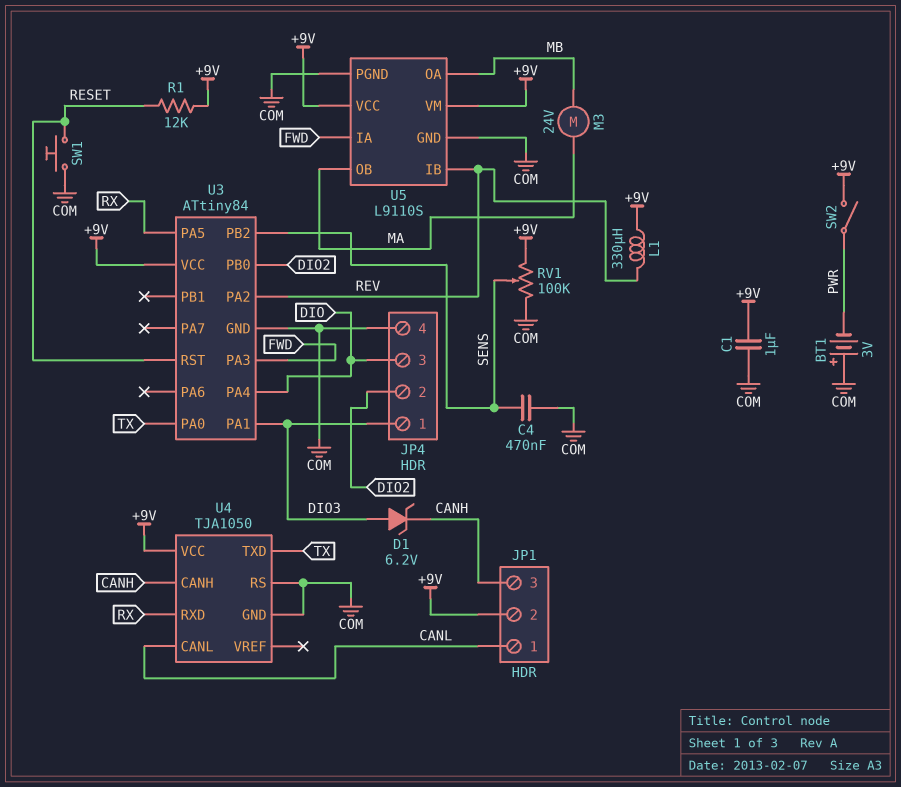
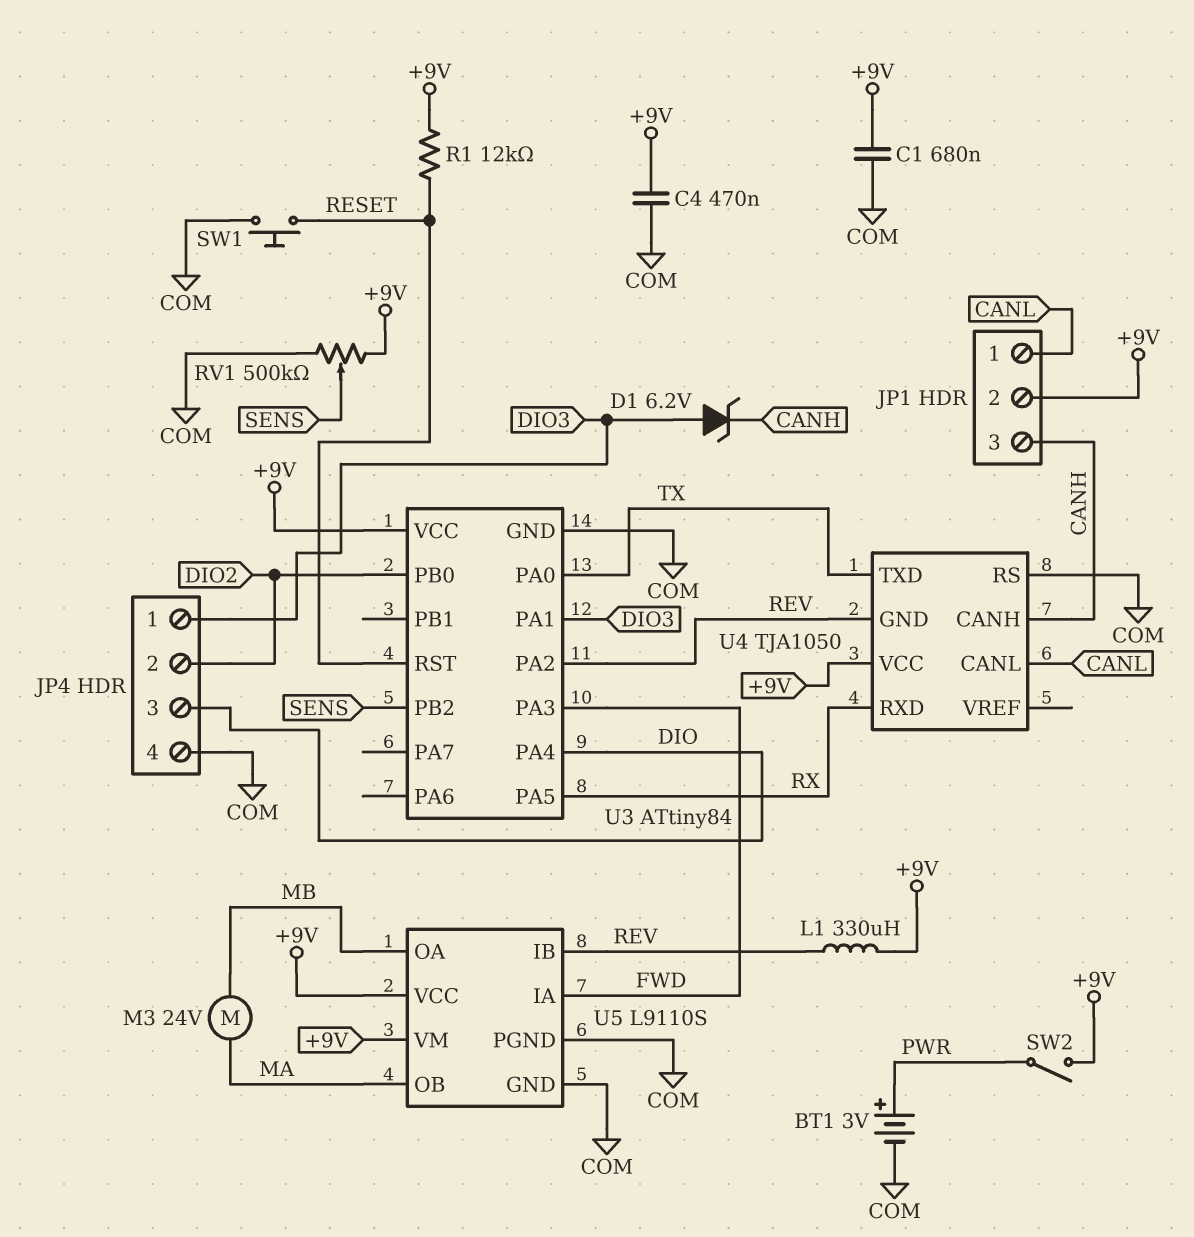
BT1: 3V (plus COM, minus PWR) -> 3V (plus PWR, minus COM)
C1: 1uF (+9V, COM) -> 680nF (+9V, COM)
C4: 470nF (COM, SENS) -> 470nF (+9V, COM)
RV1: 100k (+9V, COM, wiper SENS) -> 500k (+9V, COM, wiper SENS)
U4 pin GND: COM -> REV

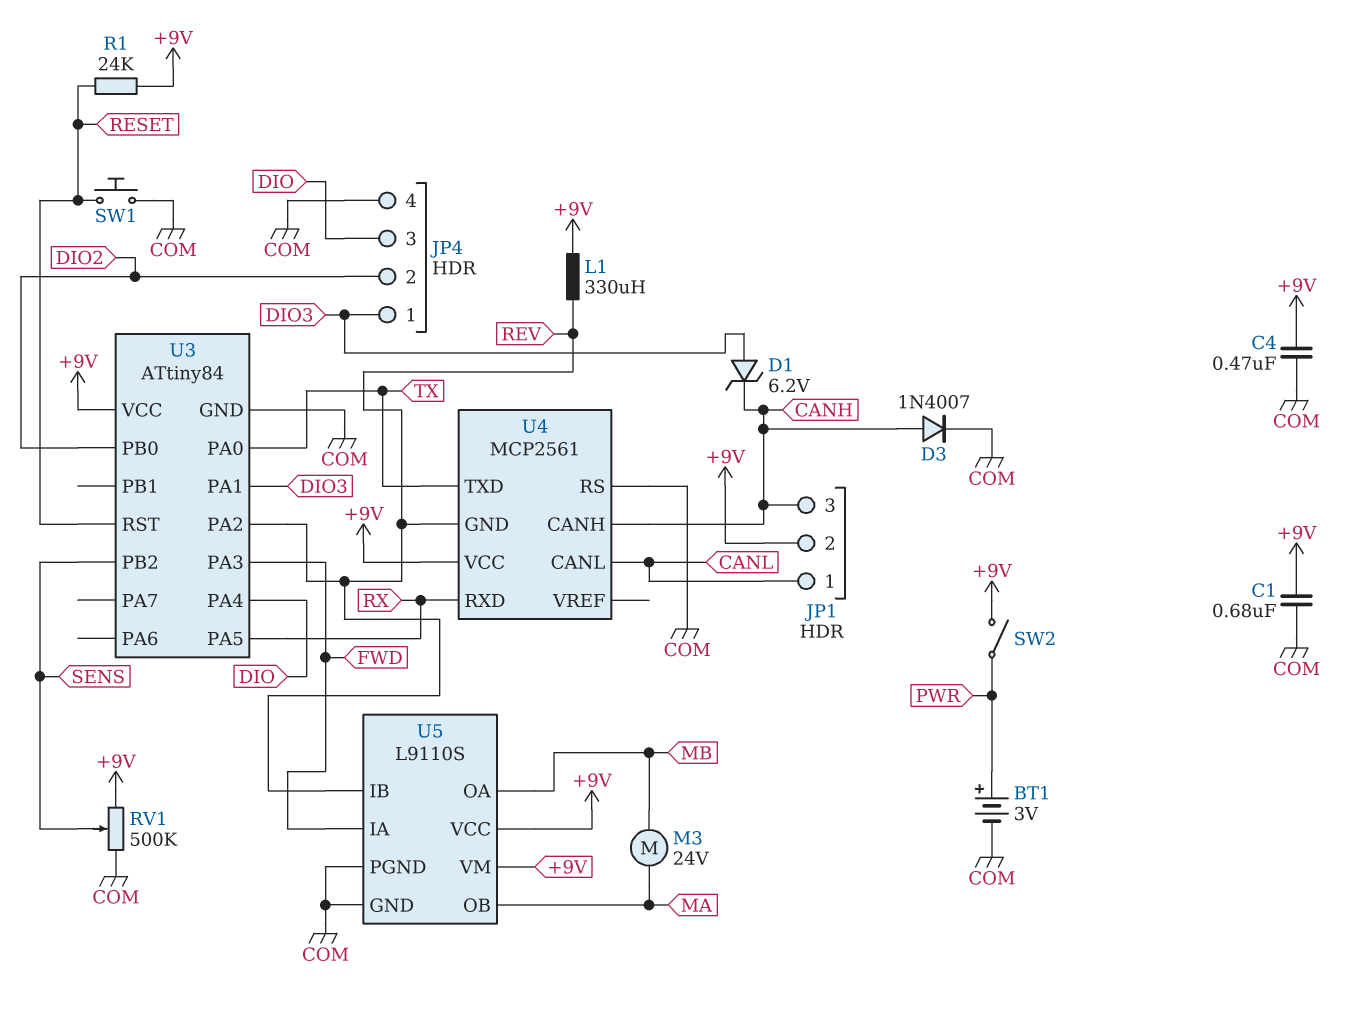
D3: none -> diode 1N4007 (A CANH, K COM)
R1: 12k (+9V, RESET) -> 24k (+9V, RESET)
U4: TJA1050 -> MCP2561

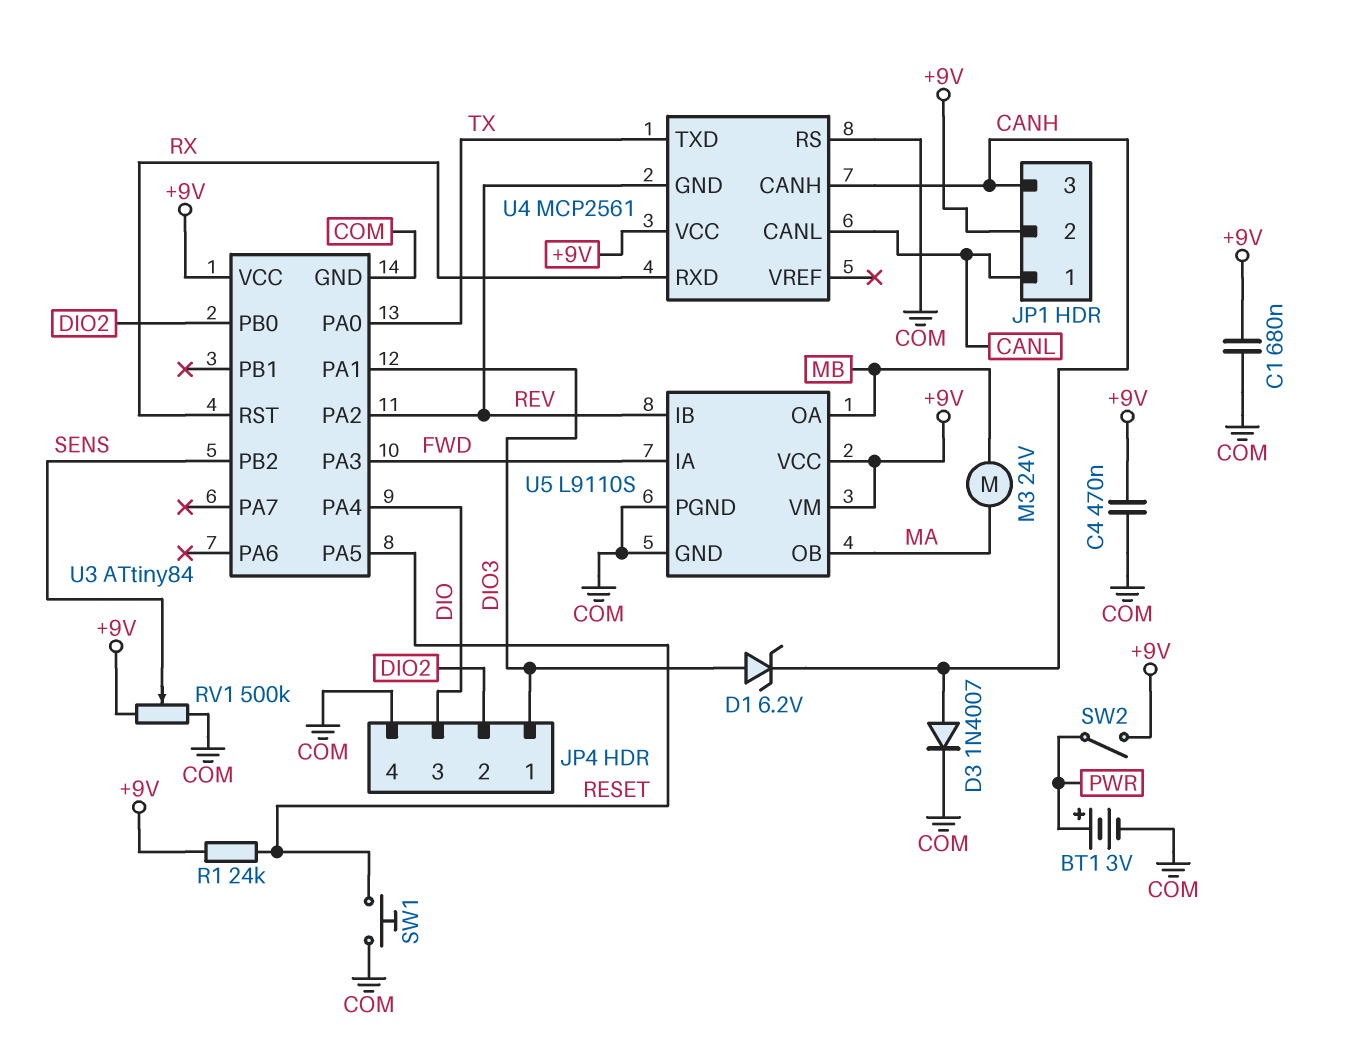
L1: 330uH (+9V, REV) -> none
U3 pin PA5: RX -> RESET
U3 pin RST: RESET -> RX

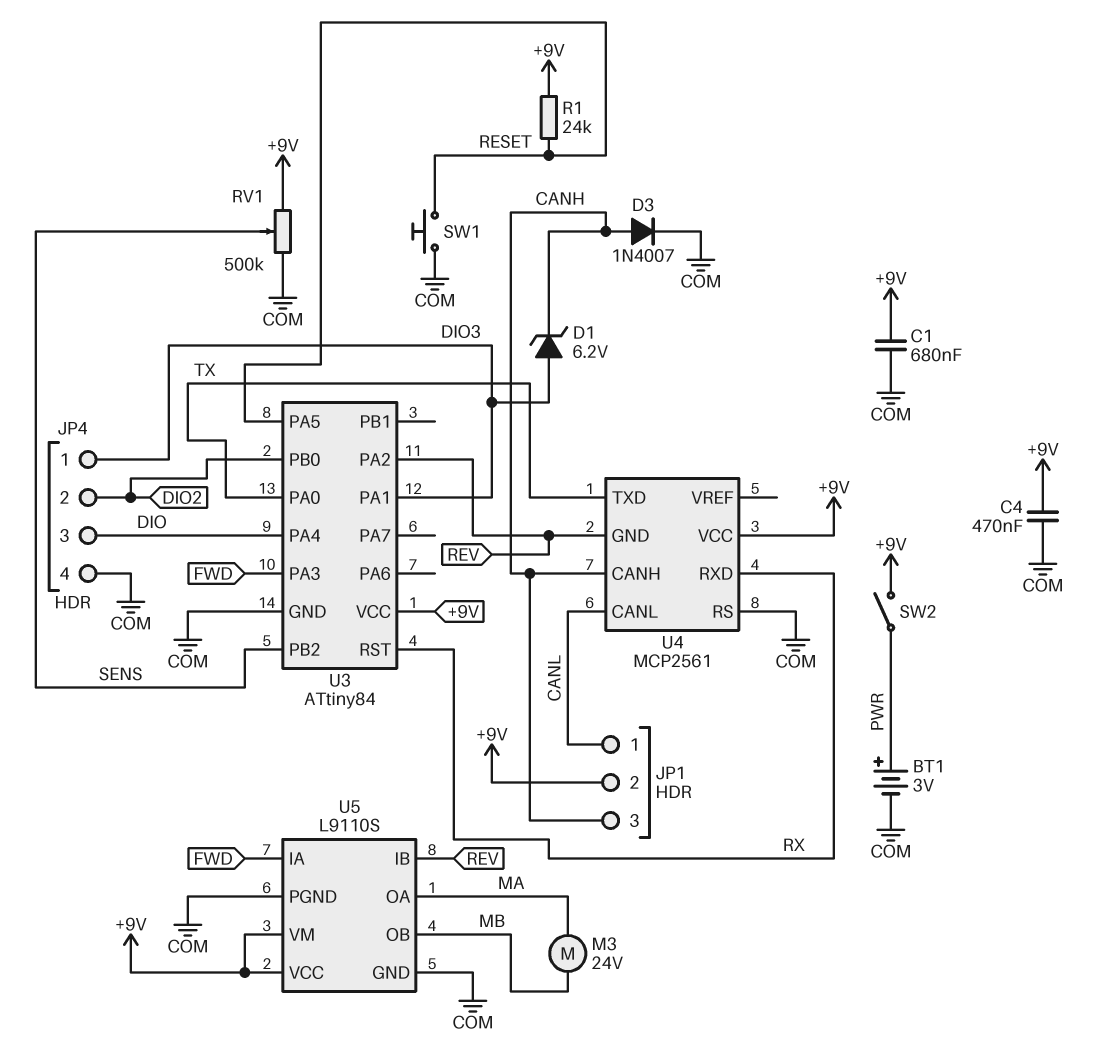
U5 pin OA: MB -> MA
U5 pin OB: MA -> MB

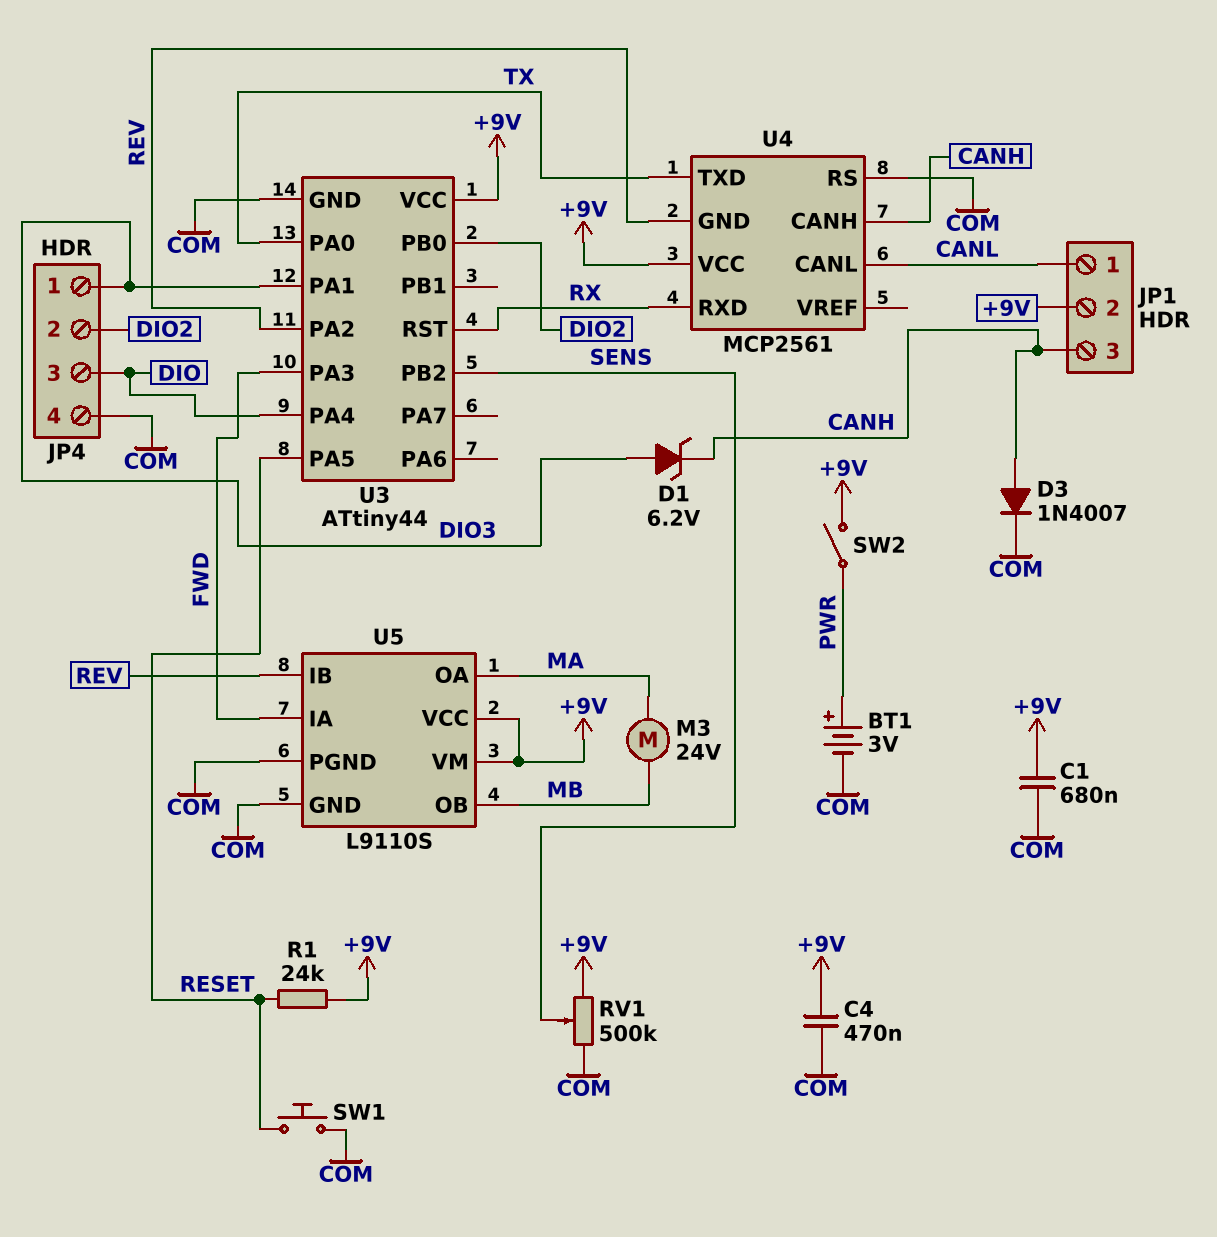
U3: ATtiny84 -> ATtiny44

